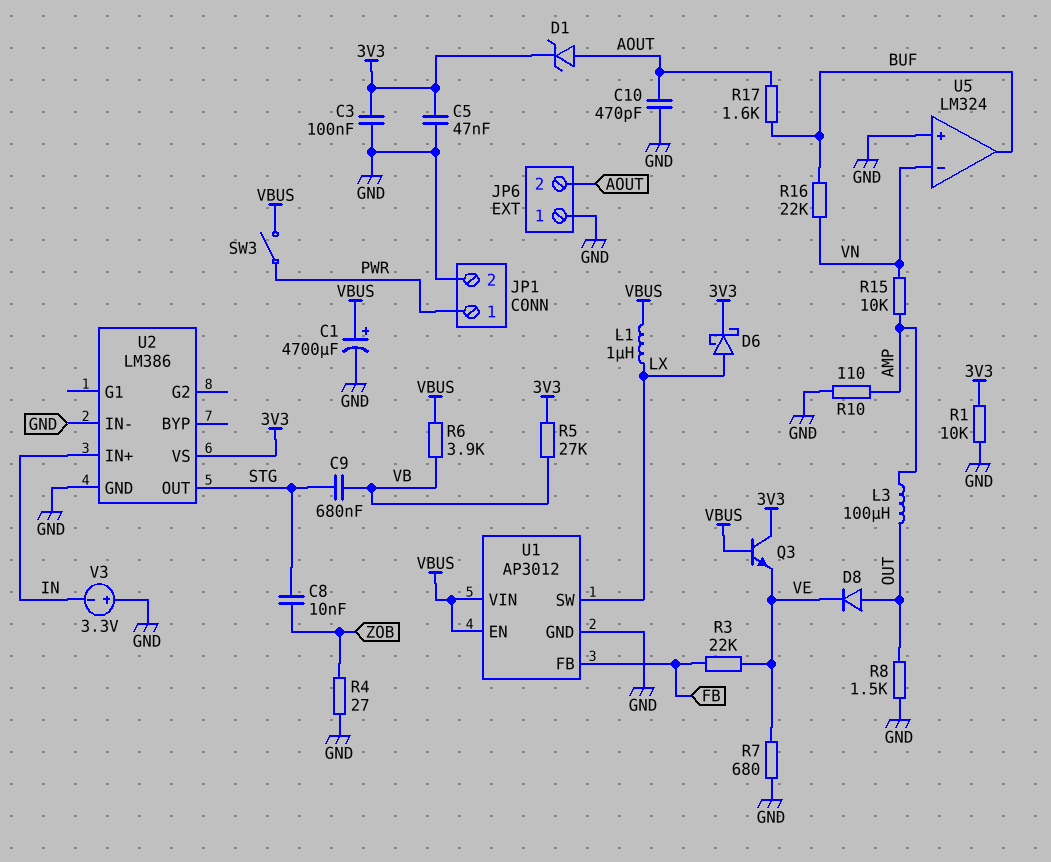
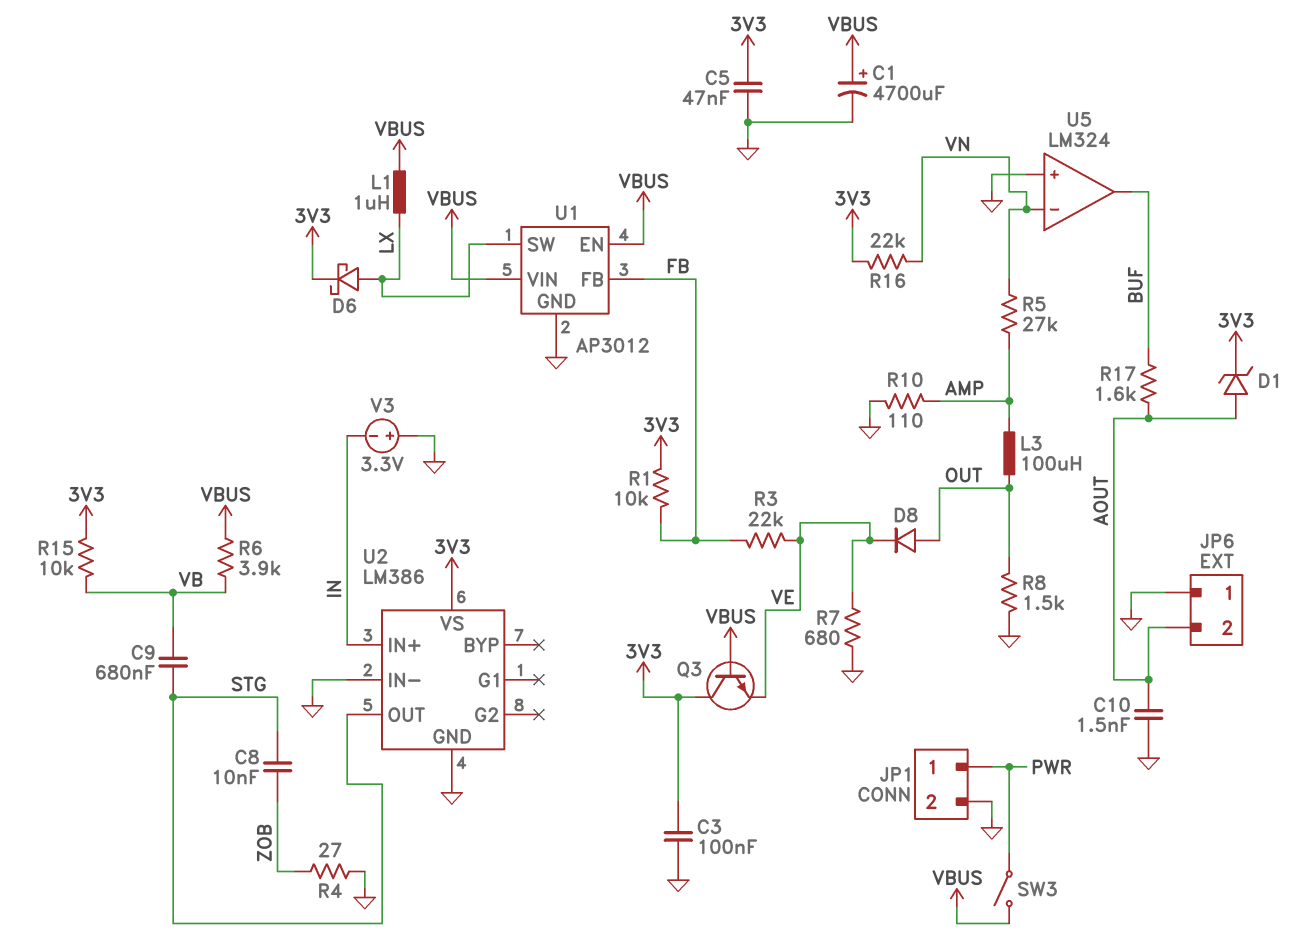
C10: 470pF (AOUT, GND) -> 1.5nF (AOUT, GND)
R1: 10k (3V3, GND) -> 10k (3V3, FB)
R5: 27k (3V3, VB) -> 27k (AMP, VN)
R15: 10k (AMP, VN) -> 10k (3V3, VB)
R16: 22k (BUF, VN) -> 22k (3V3, VN)

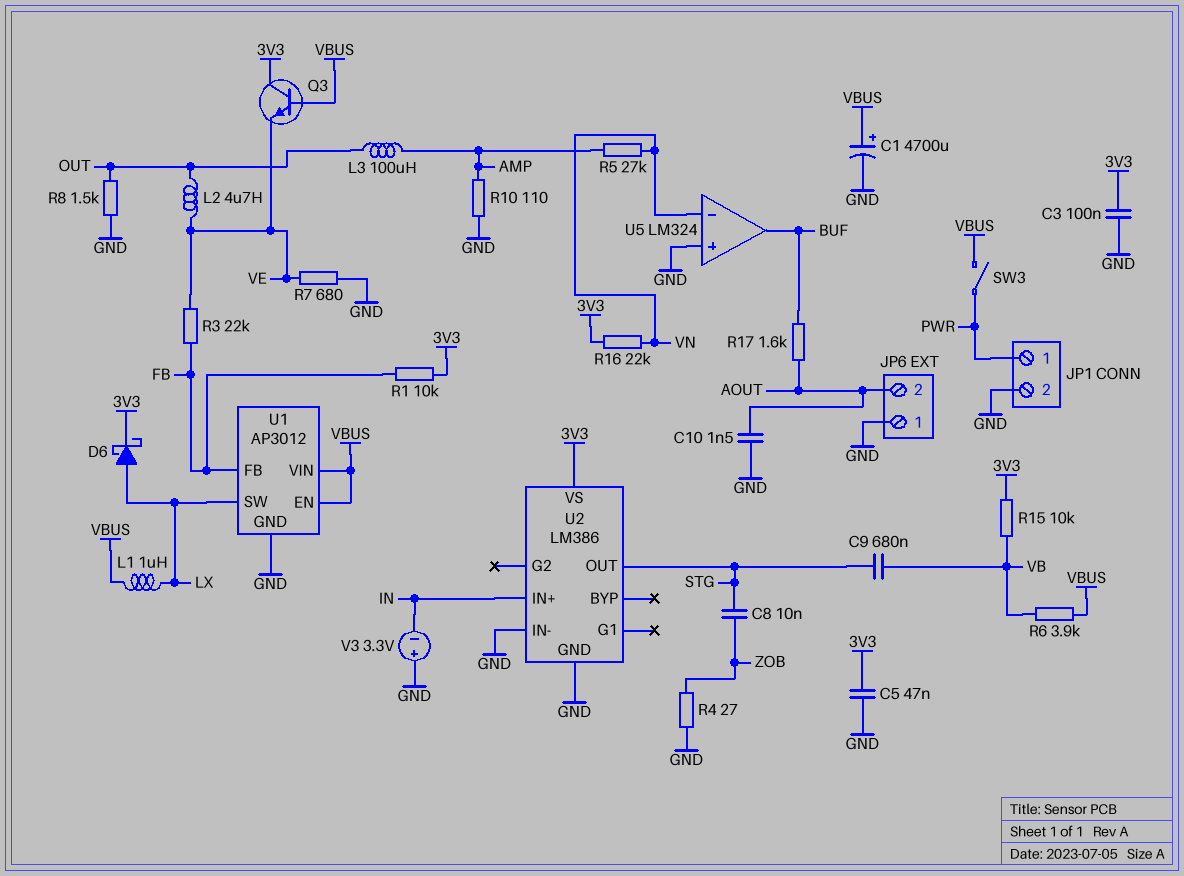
D1: zener (A AOUT, K 3V3) -> none
D8: diode (A OUT, K VE) -> none
L2: none -> 4.7uH (OUT, VE)

